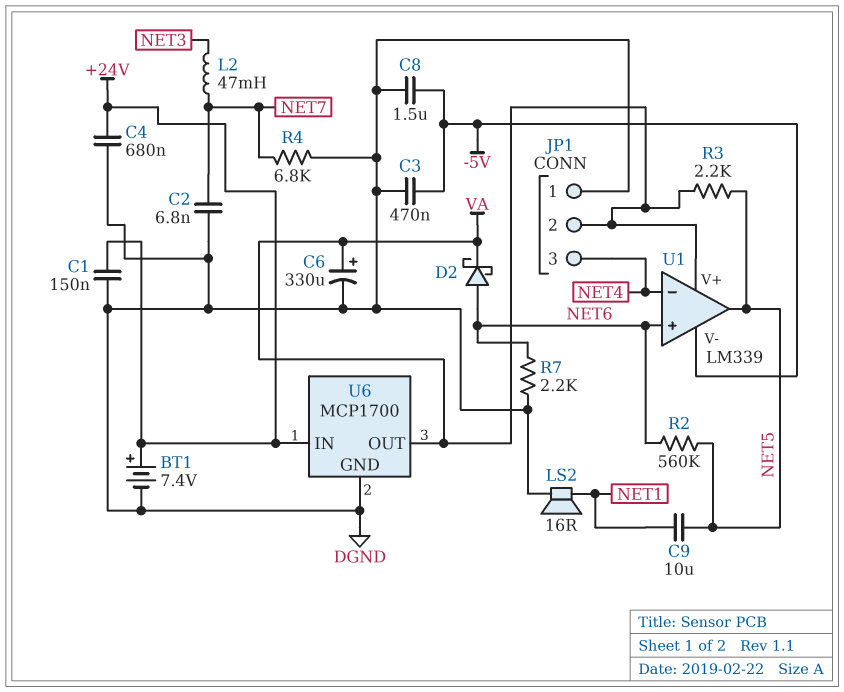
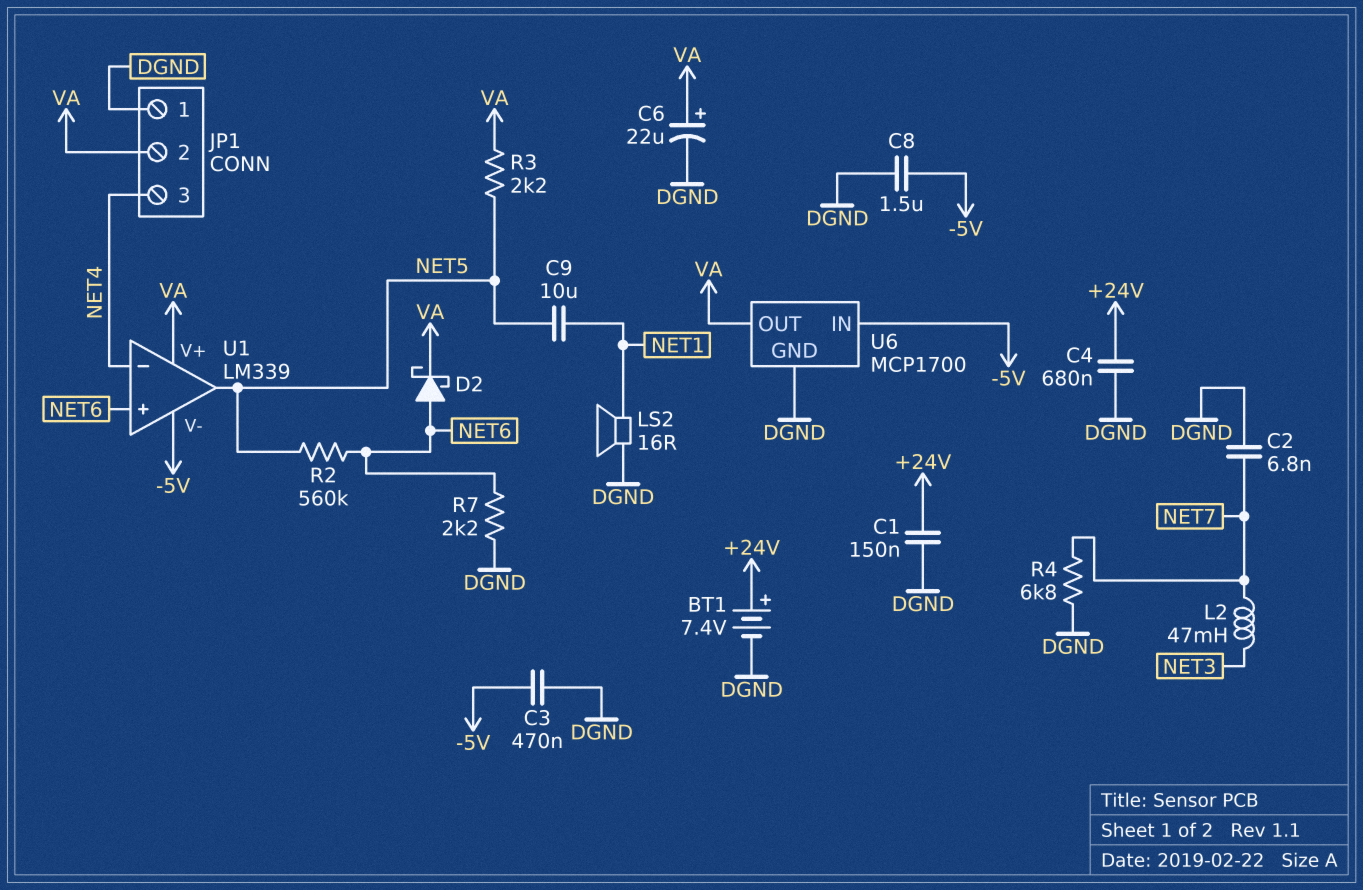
C6: 330uF (plus VA, minus DGND) -> 22uF (plus VA, minus DGND)
U6 pin IN: +24V -> -5V

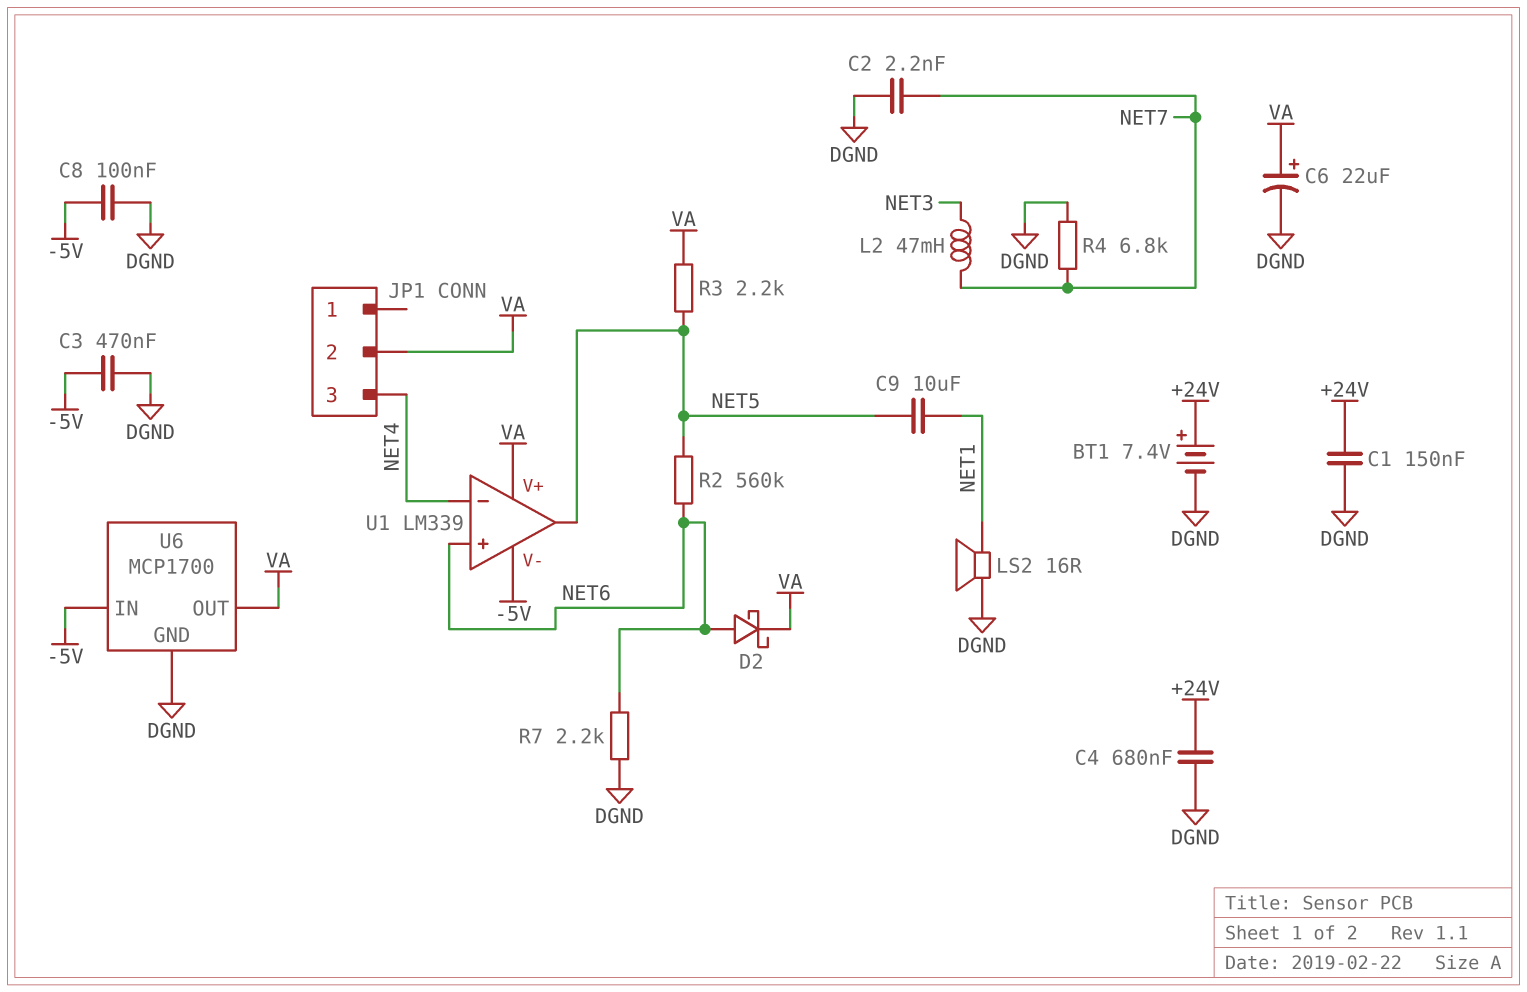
C2: 6.8nF (DGND, NET7) -> 2.2nF (DGND, NET7)
C8: 1.5uF (-5V, DGND) -> 100nF (-5V, DGND)
JP1 pin 1: DGND -> none

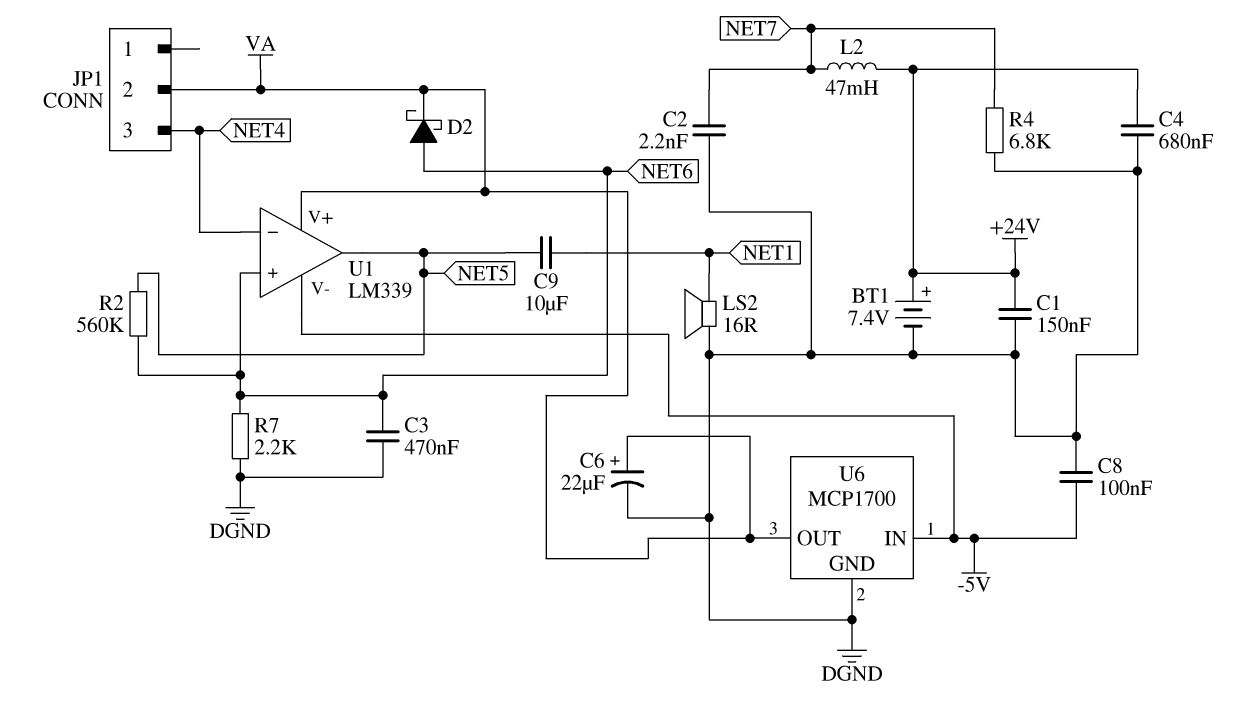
C3: 470nF (-5V, DGND) -> 470nF (DGND, NET6)
L2: 47mH (NET3, NET7) -> 47mH (+24V, NET7)
R3: 2.2k (NET5, VA) -> none

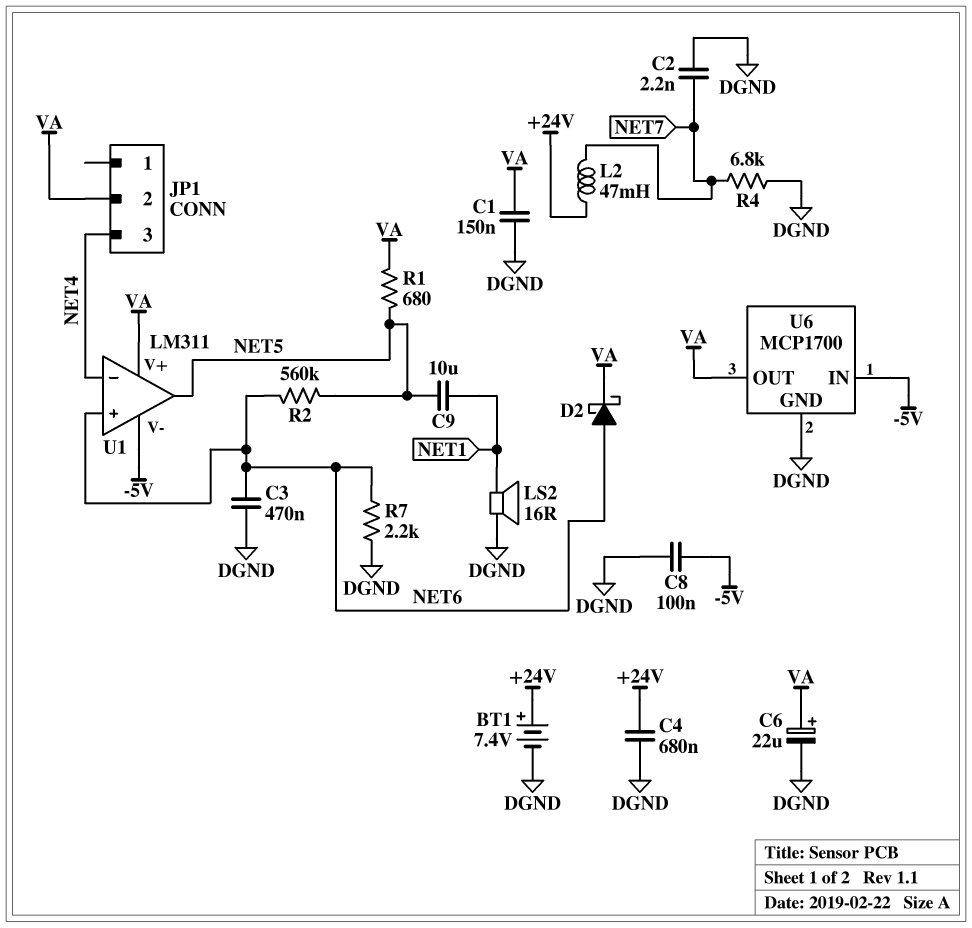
C1: 150nF (+24V, DGND) -> 150nF (DGND, VA)
R1: none -> 680 (NET5, VA)
U1: LM339 -> LM311

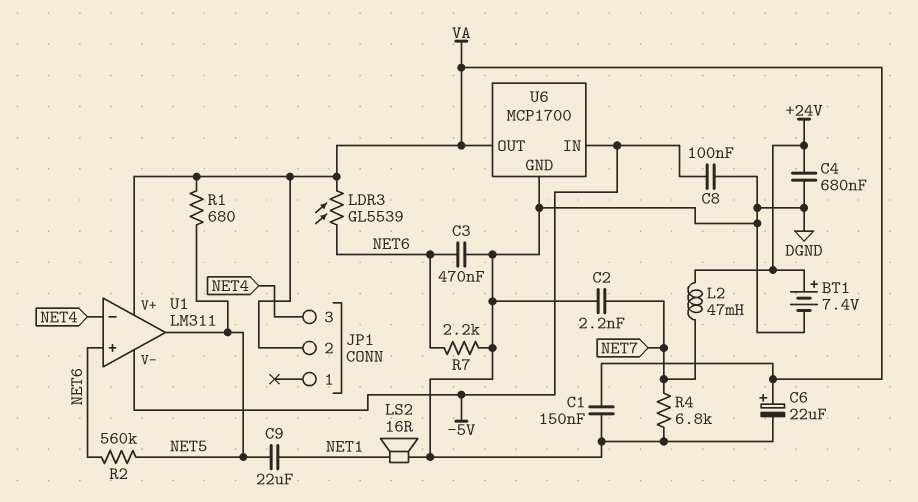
C9: 10uF (NET1, NET5) -> 22uF (NET1, NET5)
D2: schottky (A NET6, K VA) -> none
LDR3: none -> GL5539 (NET6, VA)

